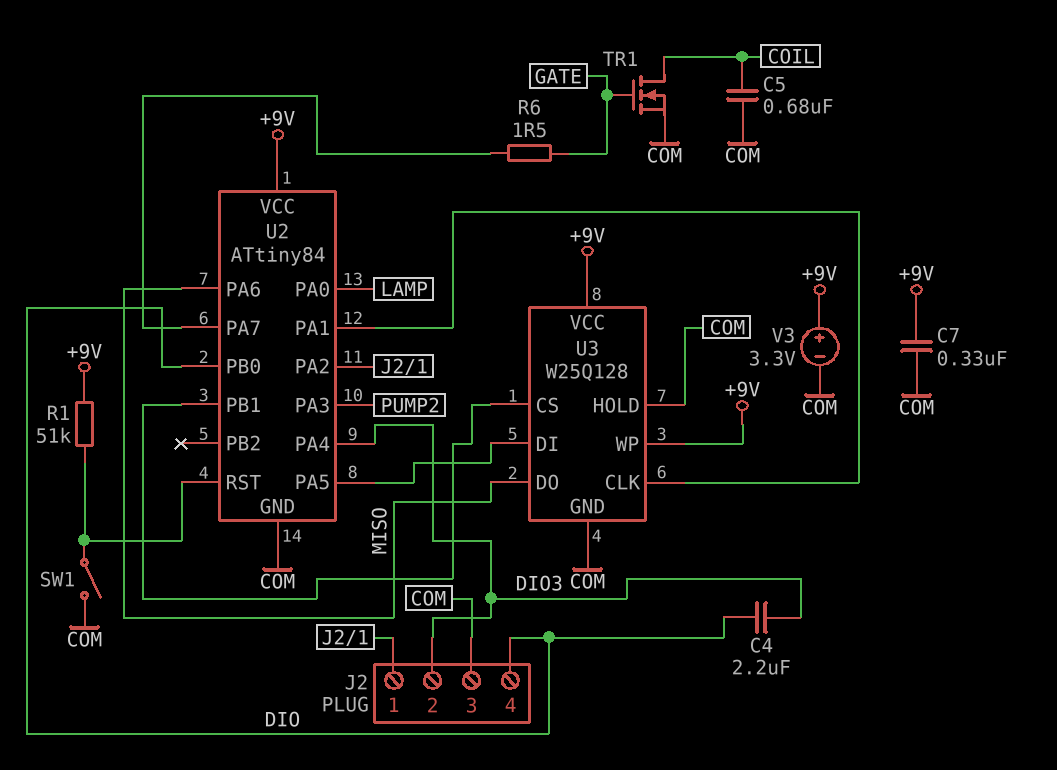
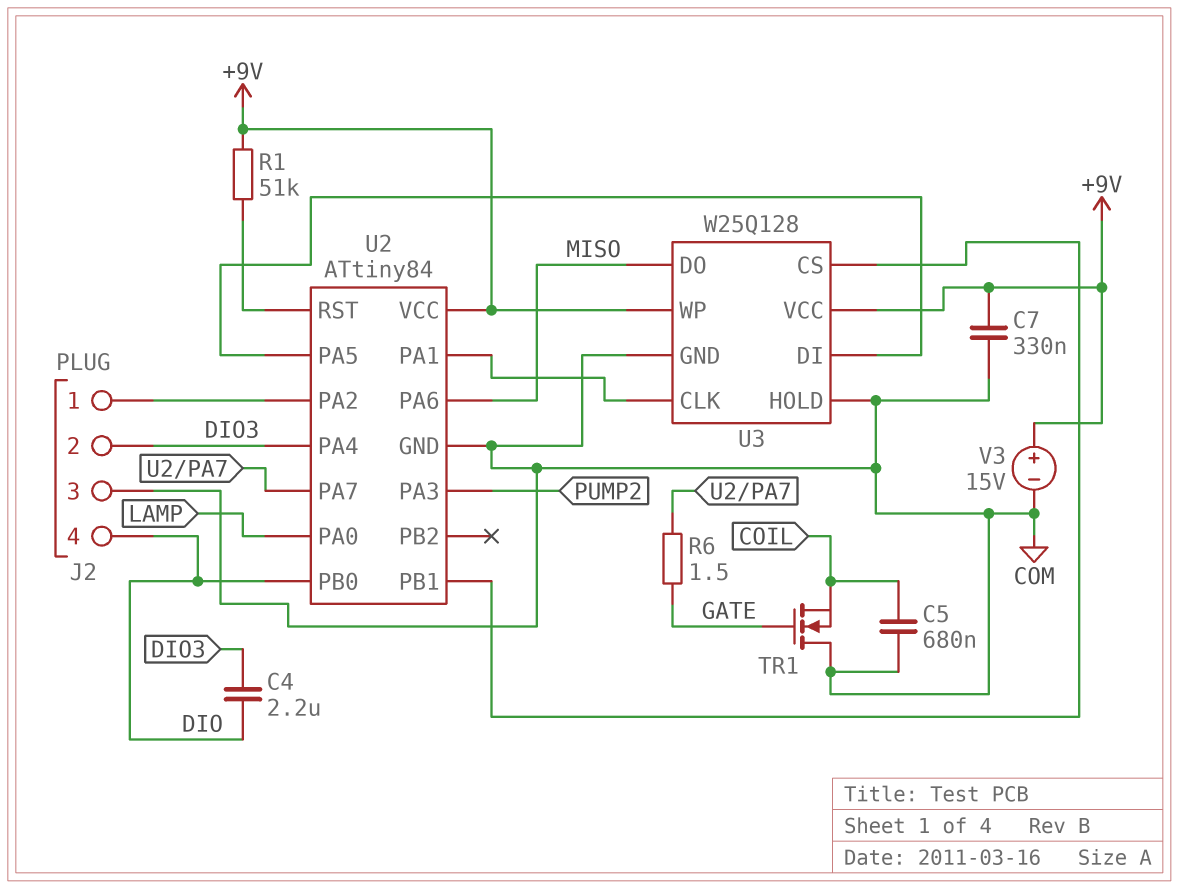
SW1: switch (COM, U2/RST) -> none
TR1: NMOS (G GATE, D COIL, S COM) -> NMOS (G GATE, D COM, S COIL)
V3: 3.3V (plus +9V, minus COM) -> 15V (plus +9V, minus COM)

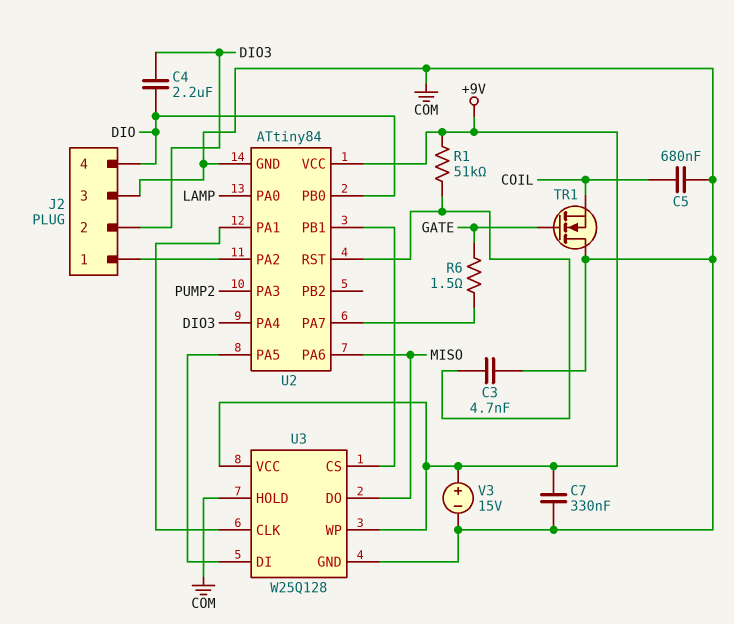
C3: none -> 4.7nF (COM, U2/RST)

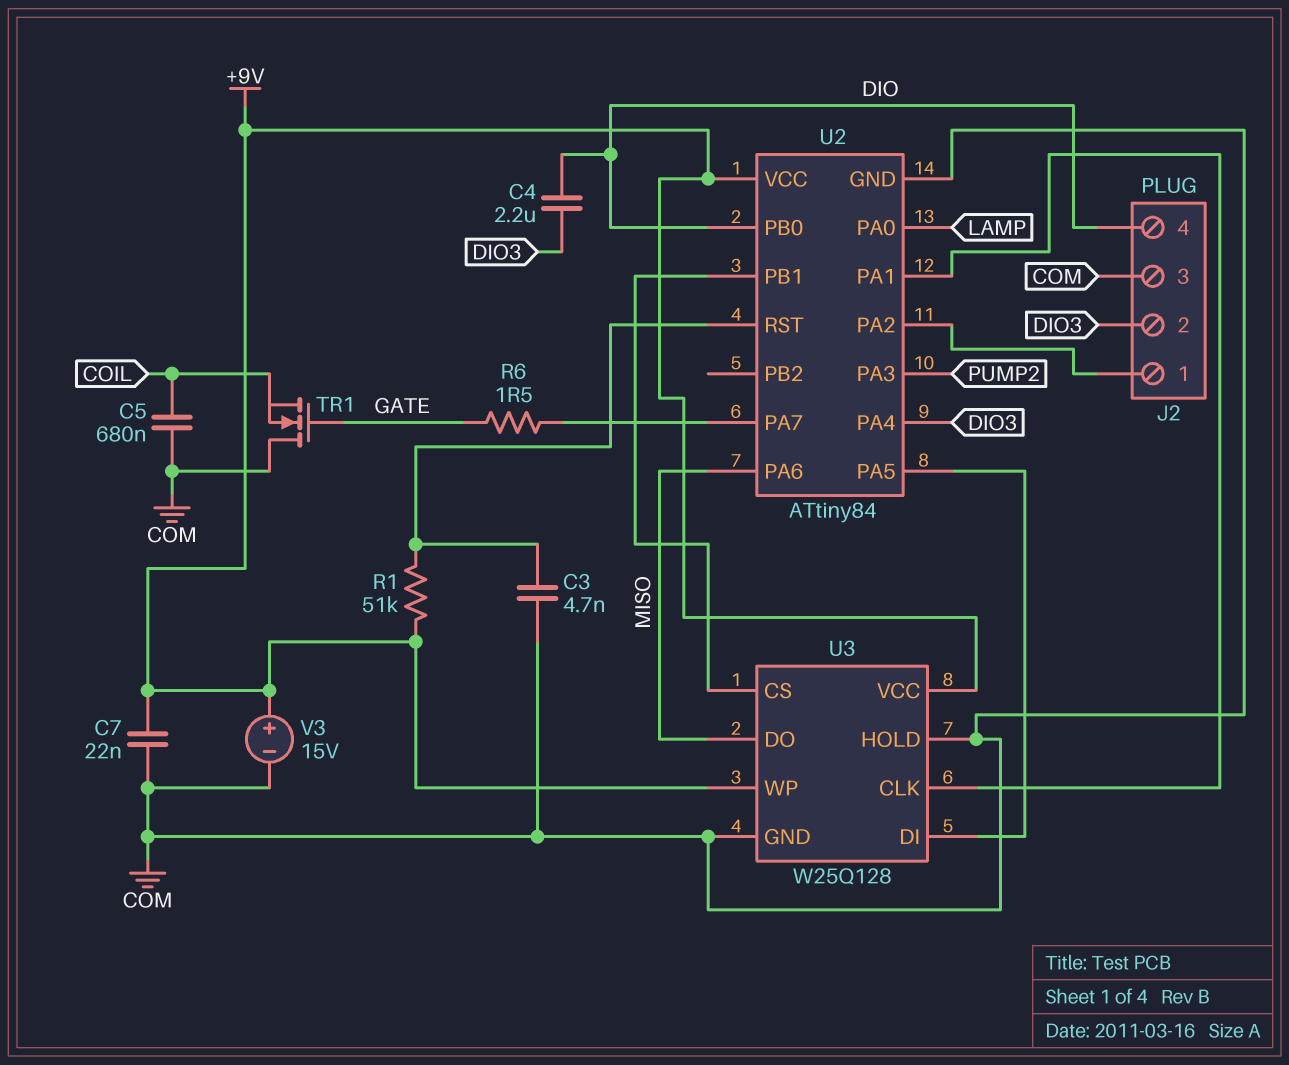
C7: 330nF (+9V, COM) -> 22nF (+9V, COM)

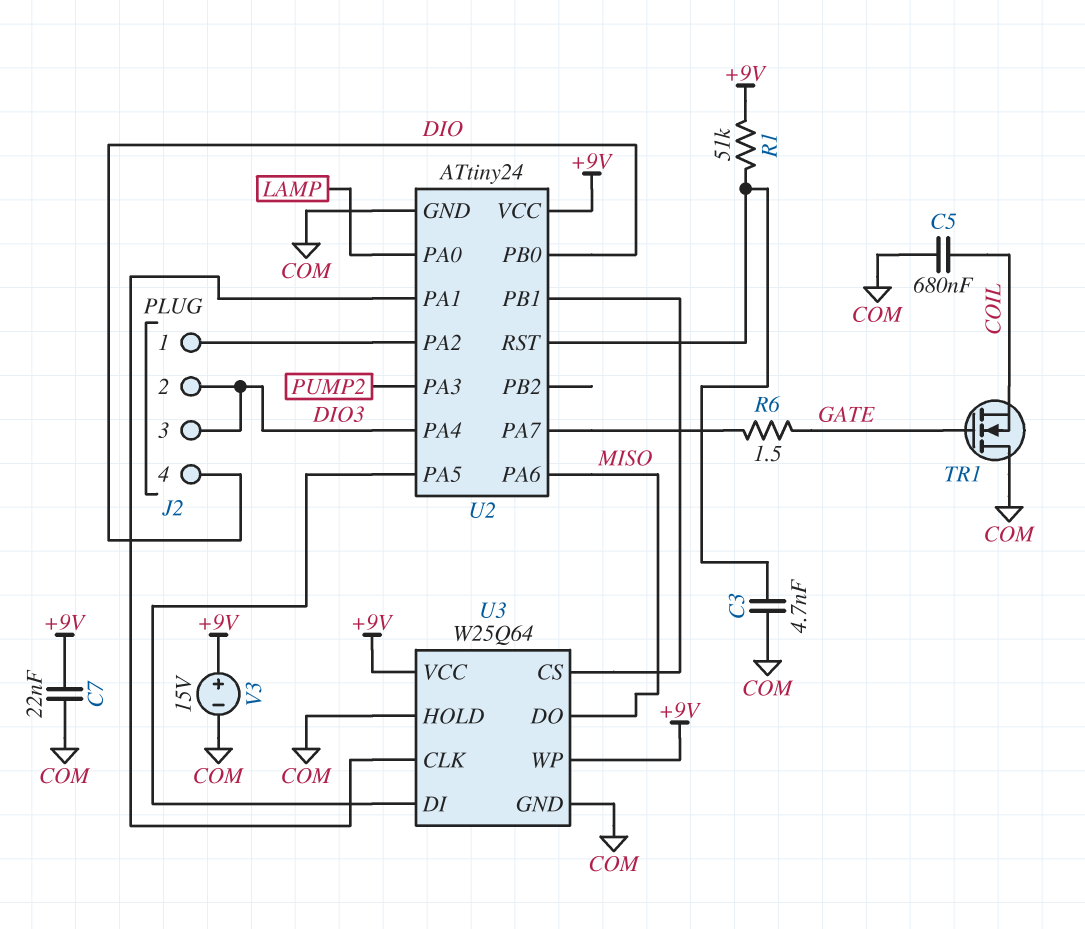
C4: 2.2uF (DIO, DIO3) -> none
J2 pin 3: COM -> DIO3
U2: ATtiny84 -> ATtiny24
U3: W25Q128 -> W25Q64

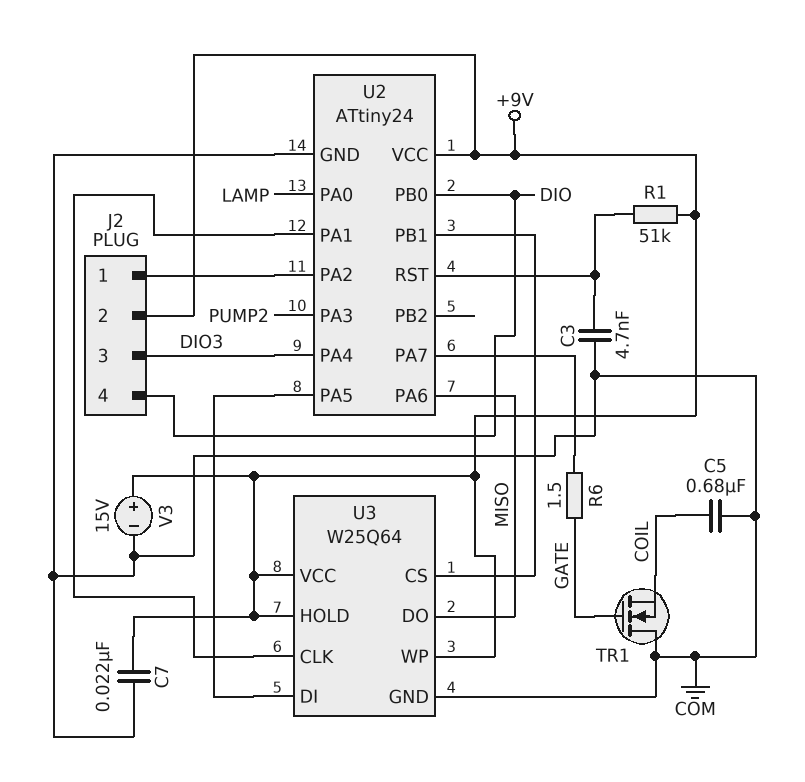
J2 pin 2: DIO3 -> +9V
U3 pin HOLD: COM -> +9V

